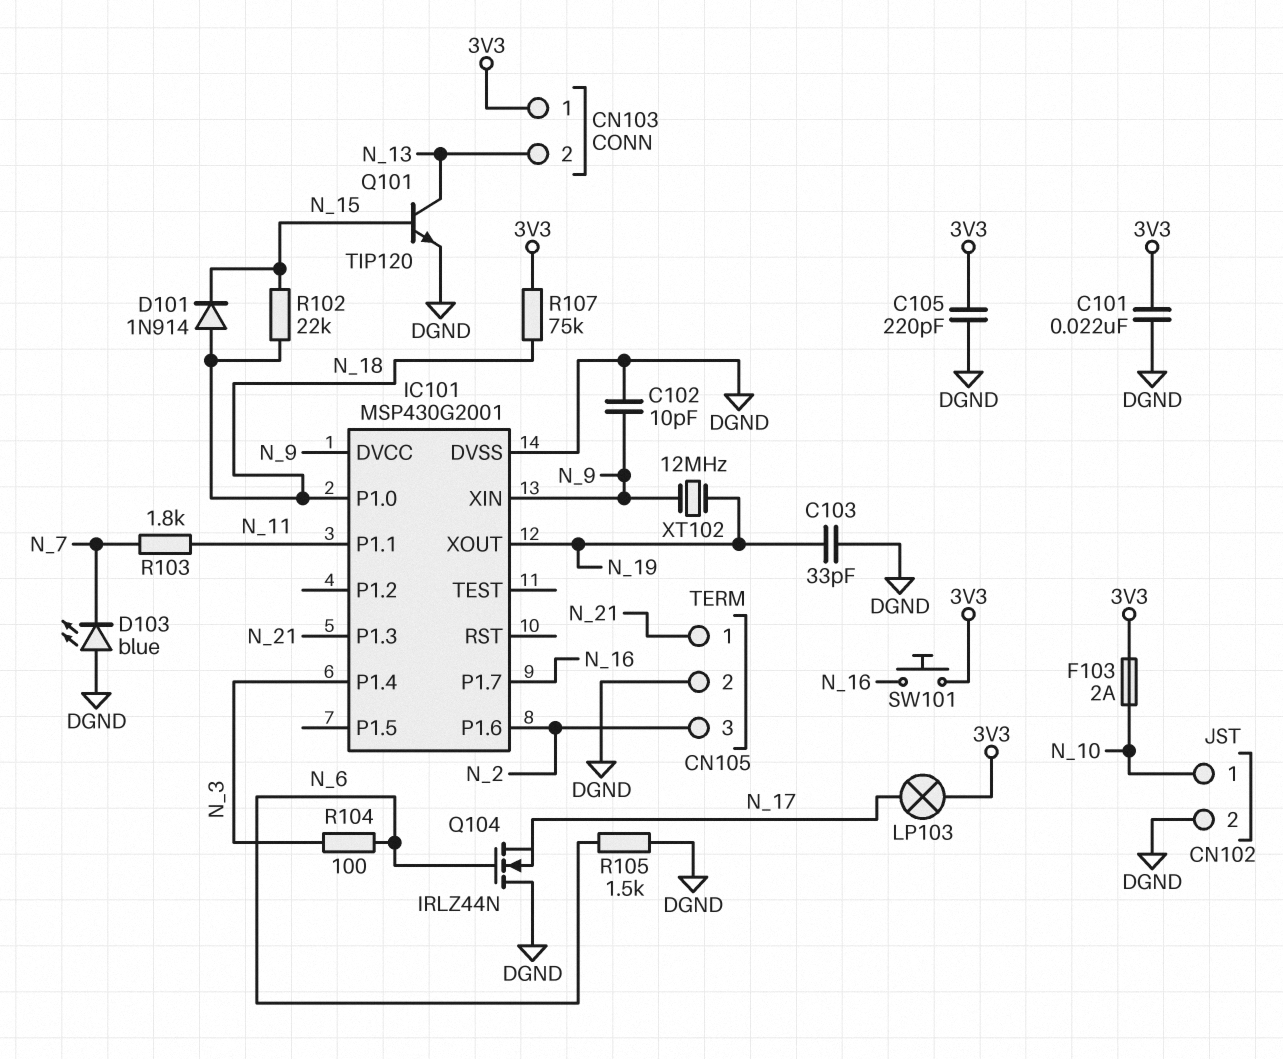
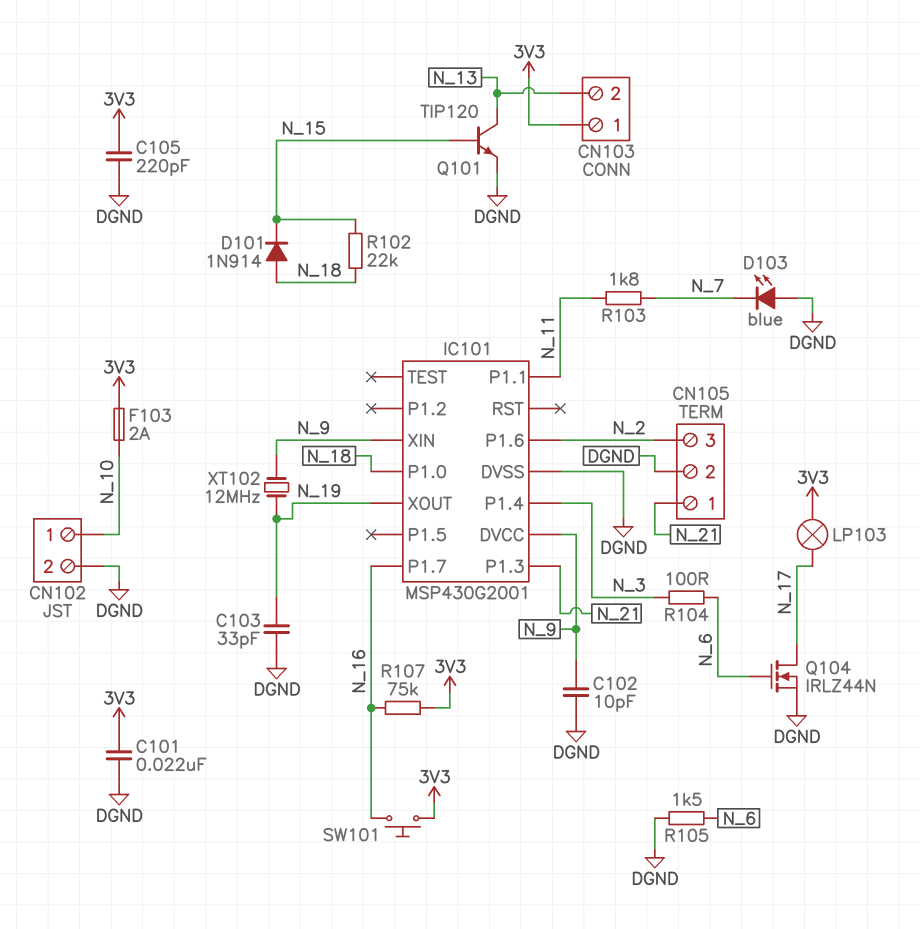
Q104: NMOS IRLZ44N (G N_6, D DGND, S N_17) -> NMOS IRLZ44N (G N_6, D N_17, S DGND)
R107: 75k (3V3, N_18) -> 75k (3V3, N_16)

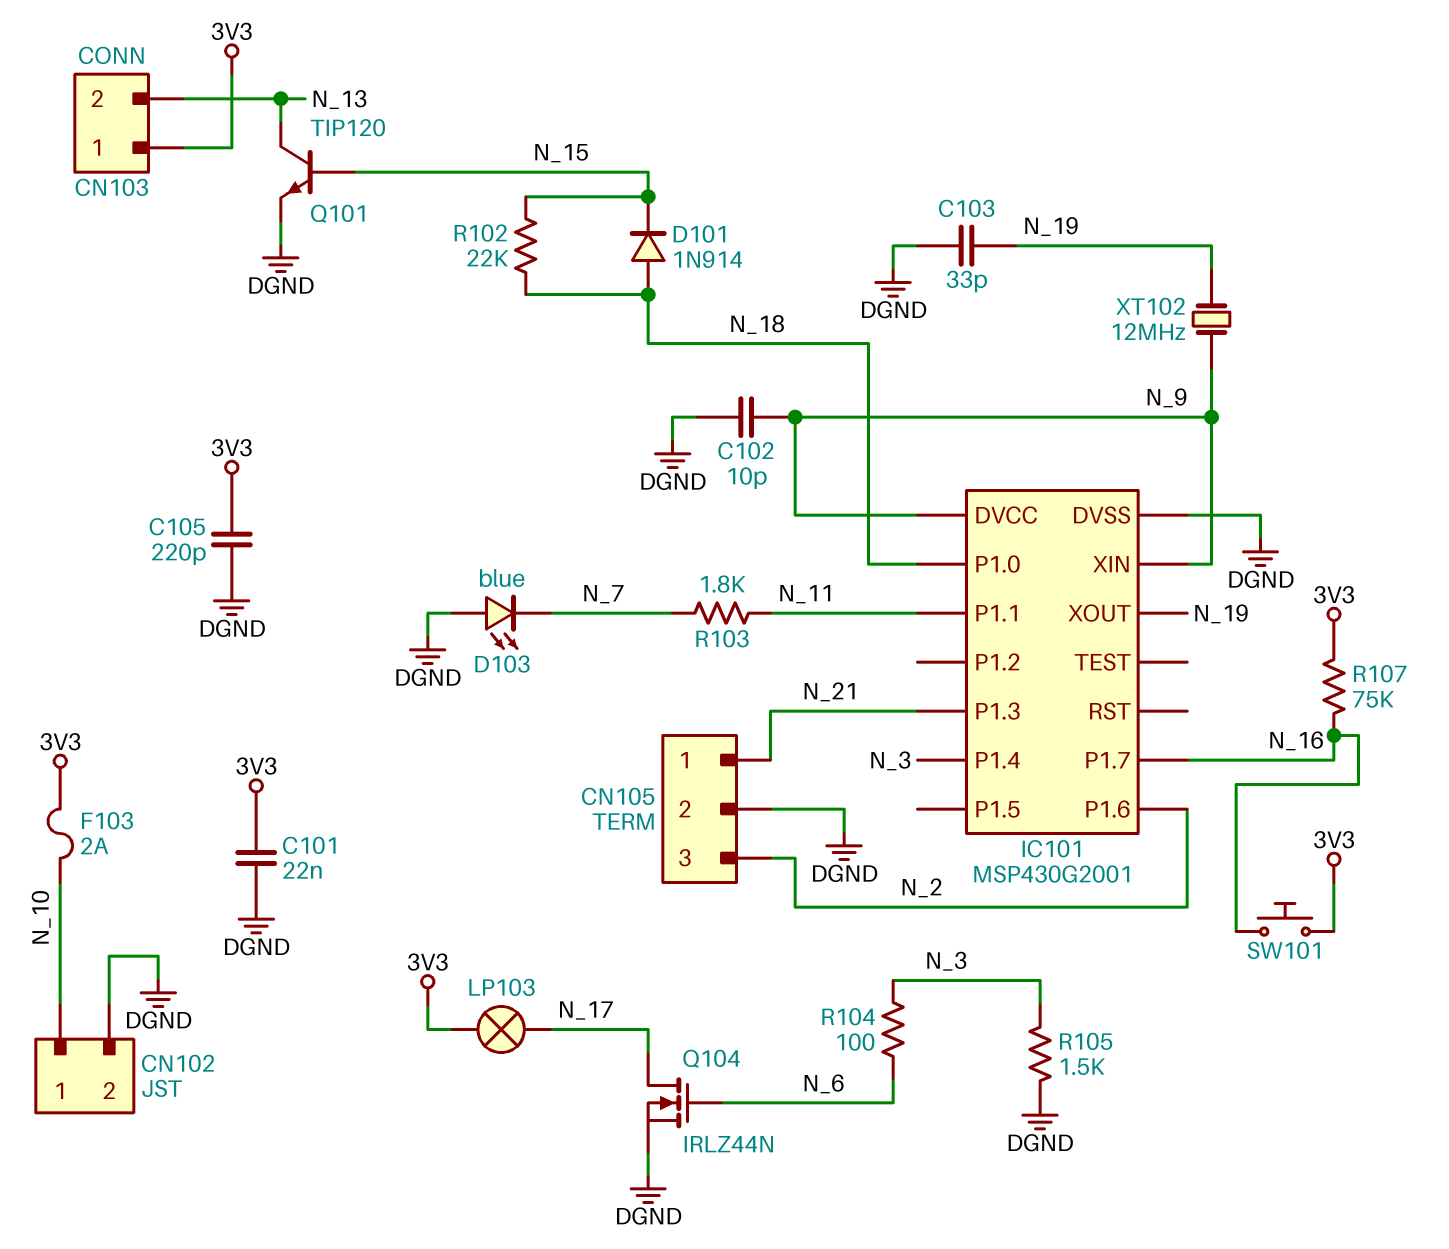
R105: 1.5k (DGND, N_6) -> 1.5k (DGND, N_3)

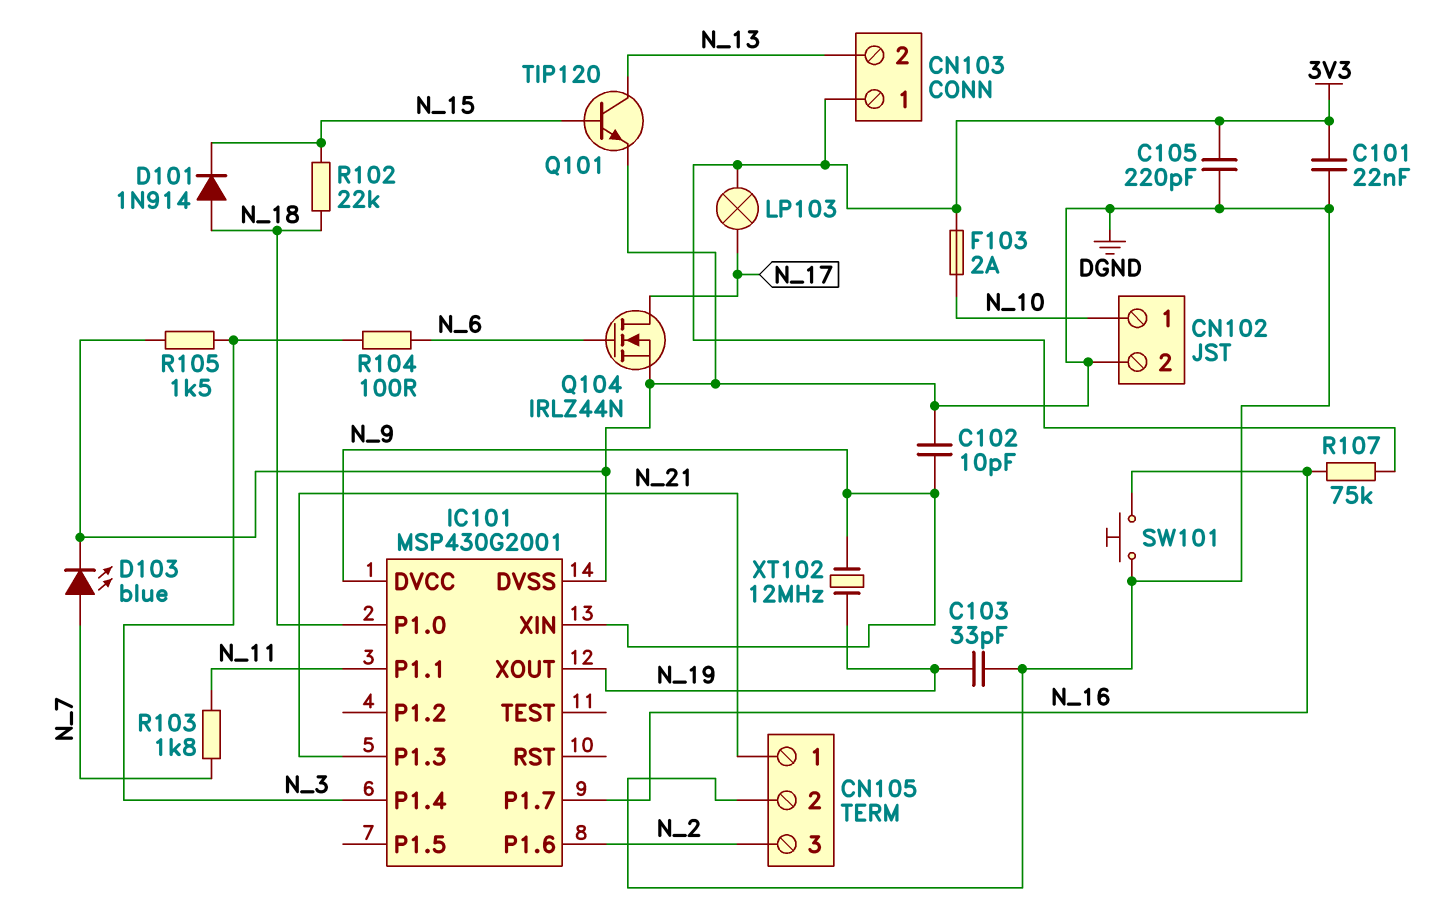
D103: LED blue (A DGND, K N_7) -> LED blue (A N_7, K DGND)
SW101: button (3V3, N_16) -> button (DGND, N_16)

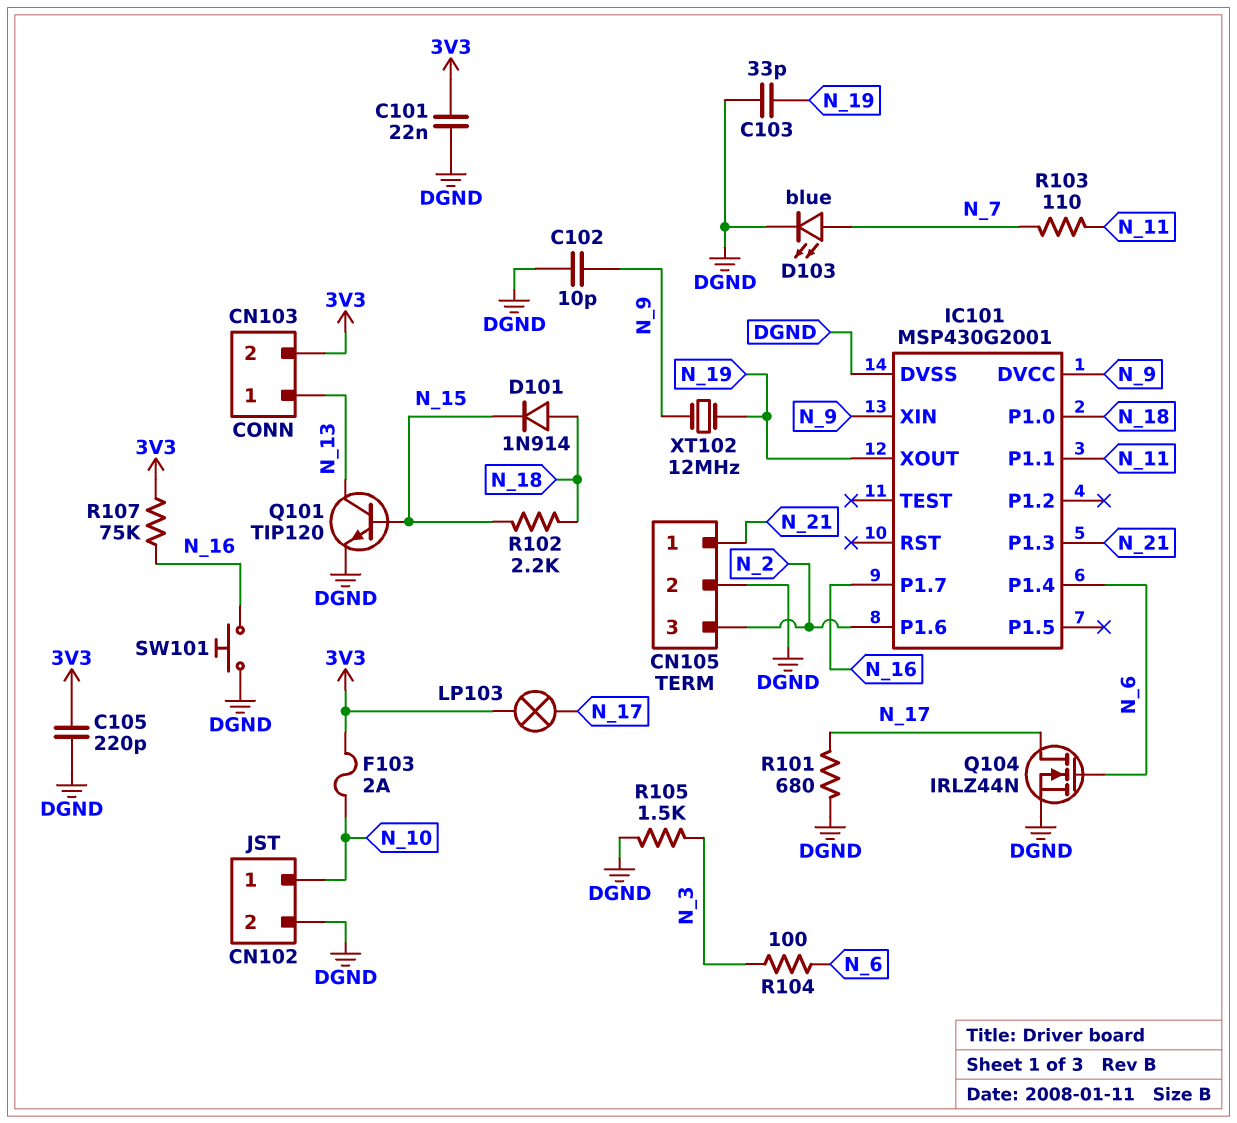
CN103 pin 1: 3V3 -> N_13
CN103 pin 2: N_13 -> 3V3
IC101 pin P1.4: N_3 -> N_6
R101: none -> 680 (DGND, N_17)
R102: 22k (N_15, N_18) -> 2.2k (N_15, N_18)
R103: 1.8k (N_7, N_11) -> 110 (N_7, N_11)

